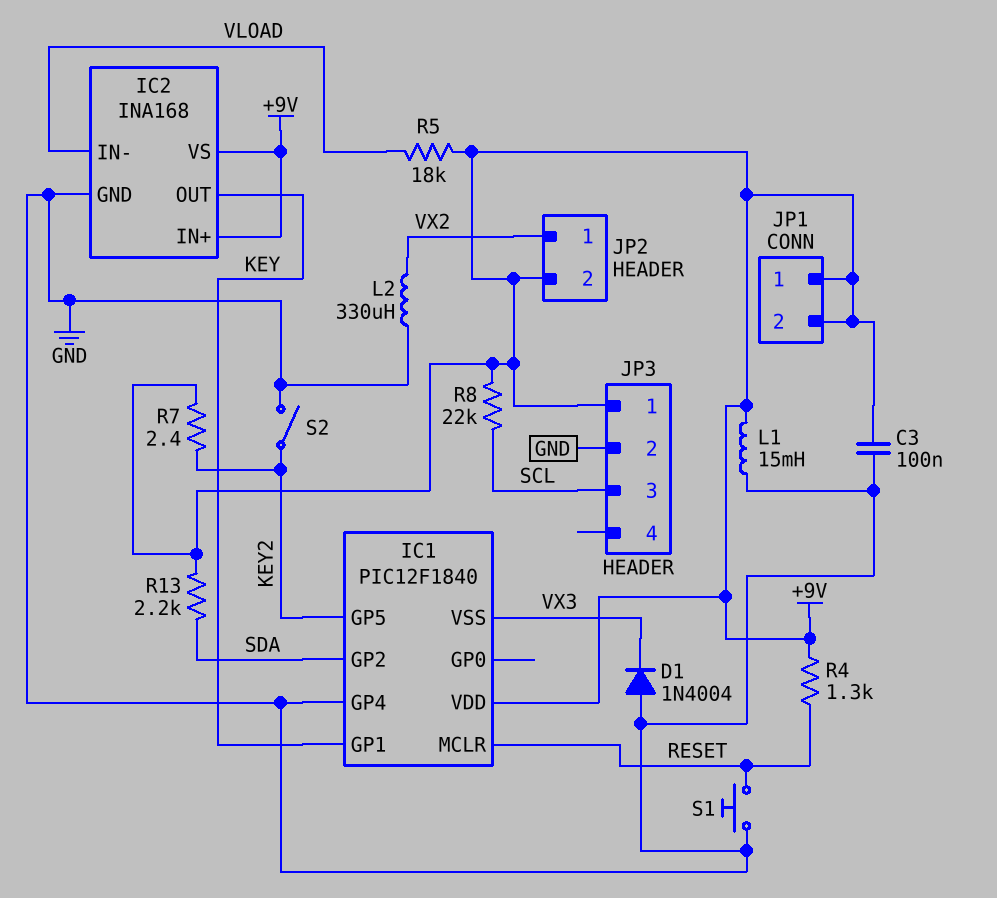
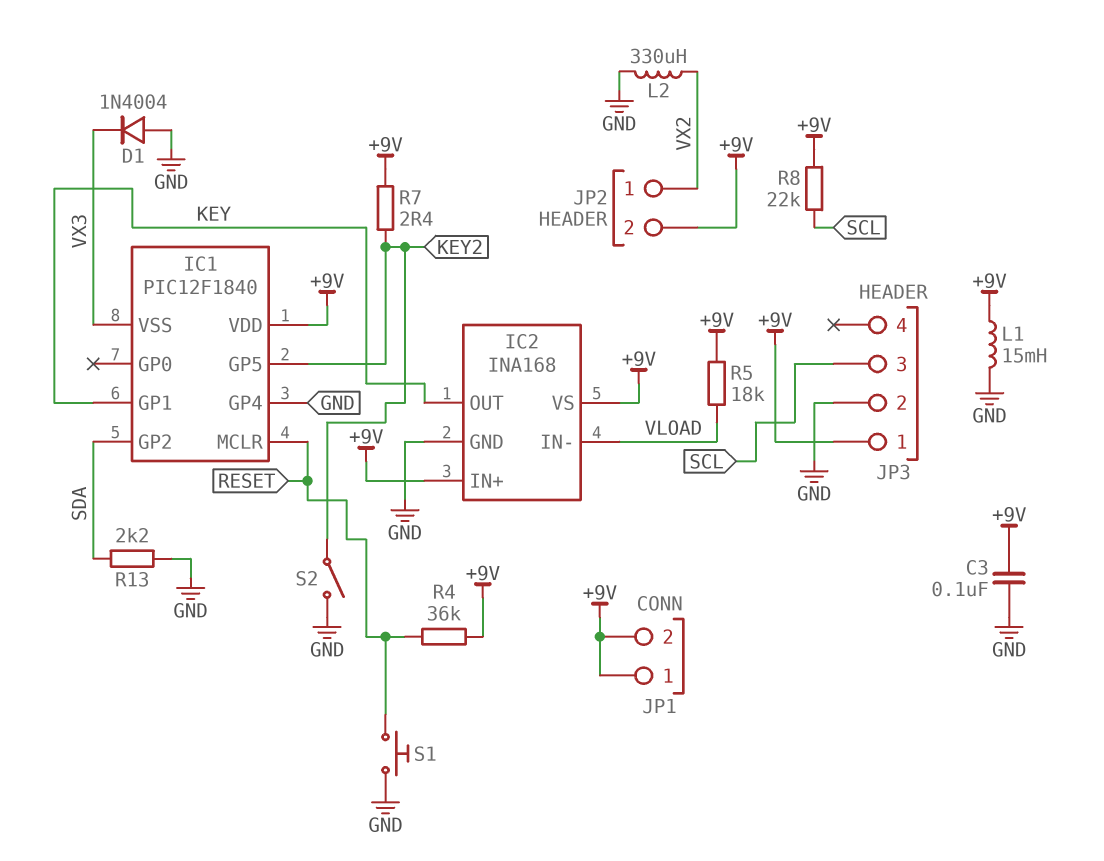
R4: 1.3k (+9V, RESET) -> 36k (+9V, RESET)
R13: 2.2k (+9V, SDA) -> 2.2k (GND, SDA)

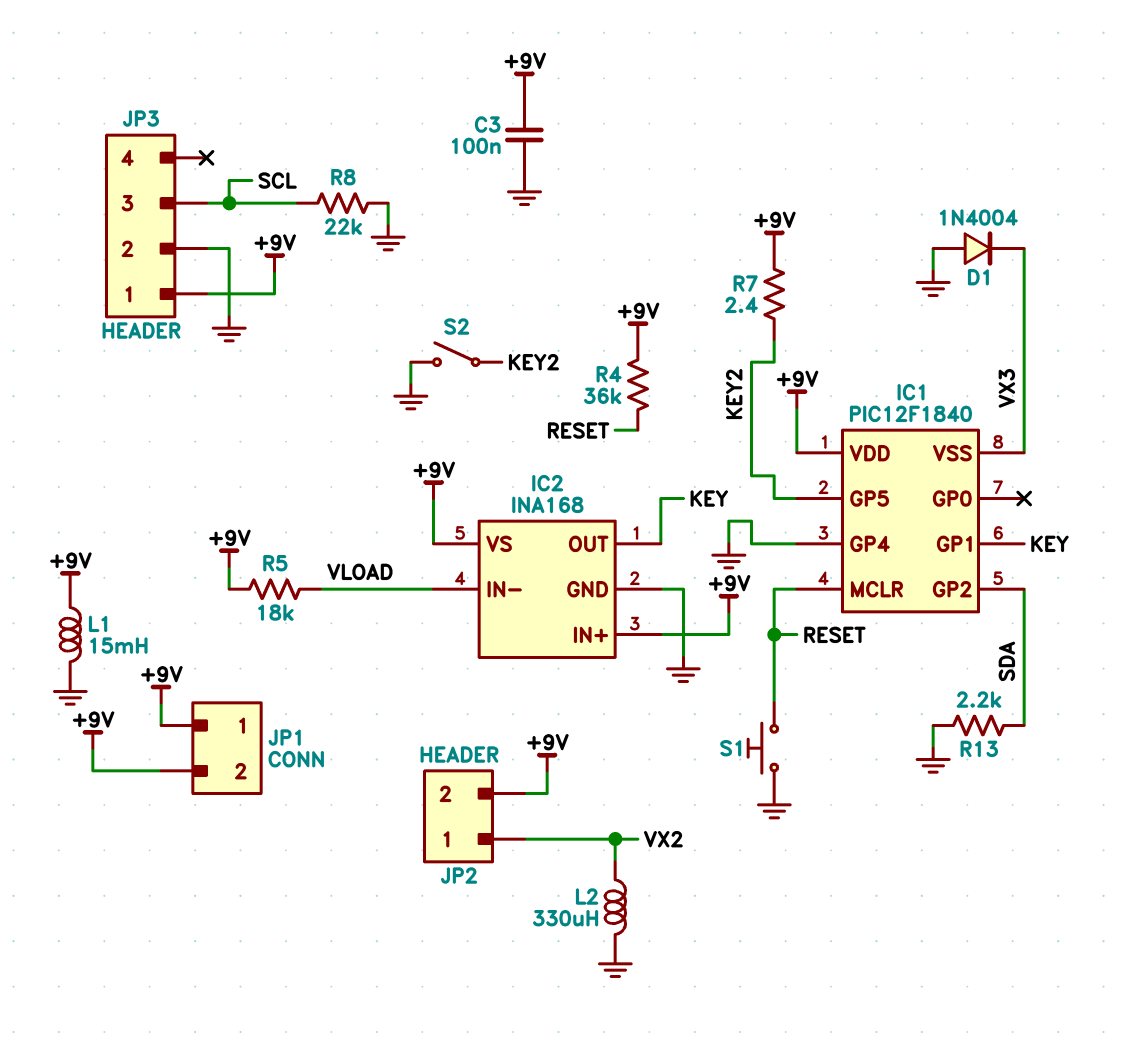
R8: 22k (+9V, SCL) -> 22k (GND, SCL)

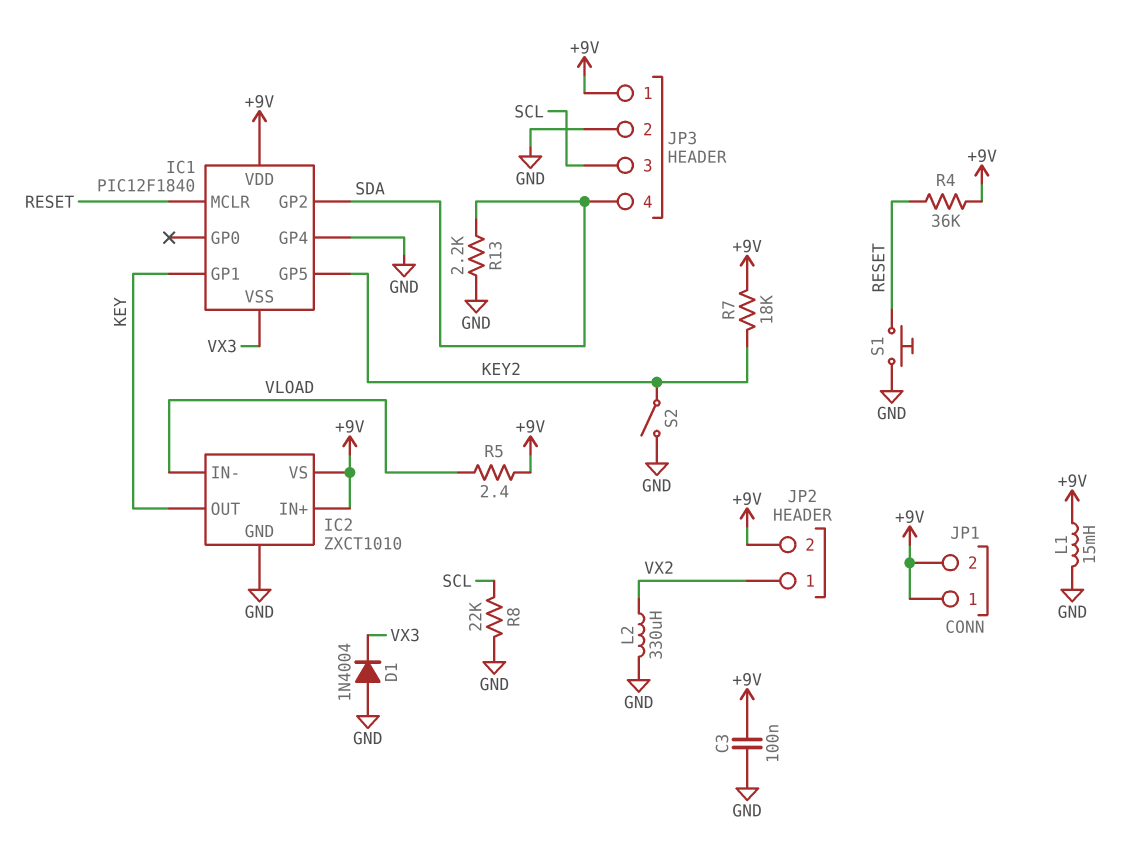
IC2: INA168 -> ZXCT1010
JP3 pin 4: none -> SDA
R5: 18k (+9V, VLOAD) -> 2.4 (+9V, VLOAD)
R7: 2.4 (+9V, KEY2) -> 18k (+9V, KEY2)

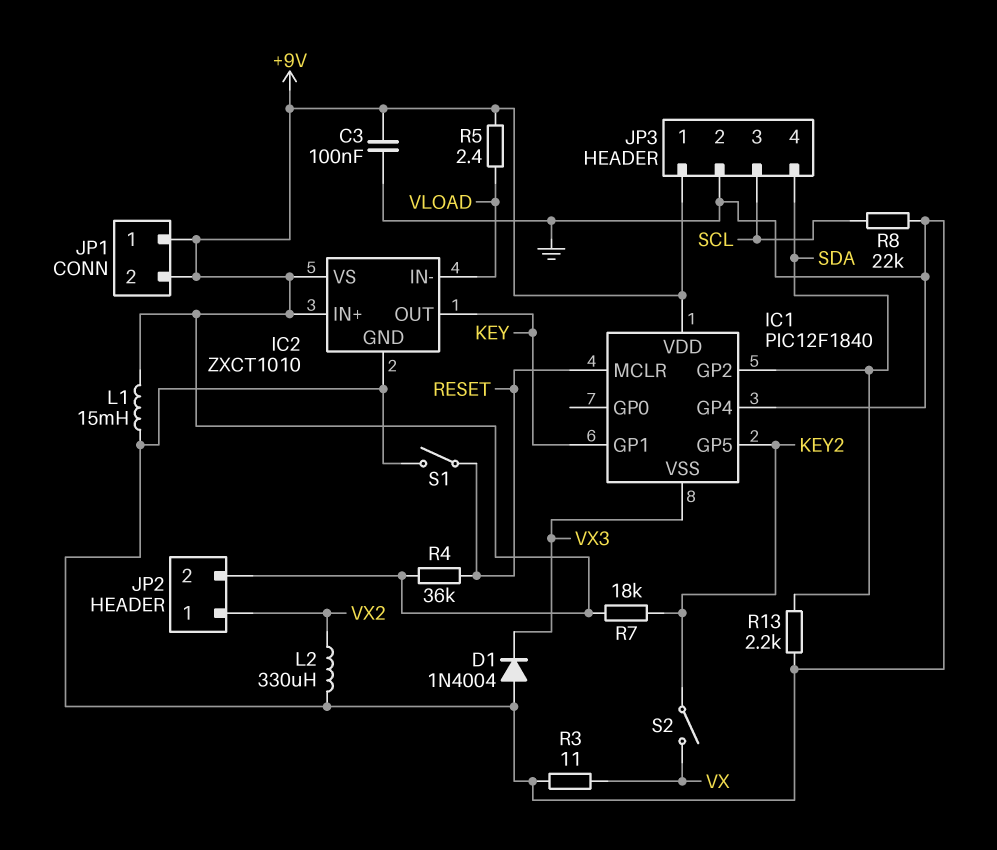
R3: none -> 11 (GND, VX)
S1: button (GND, RESET) -> switch (GND, RESET)
S2: switch (GND, KEY2) -> switch (KEY2, VX)

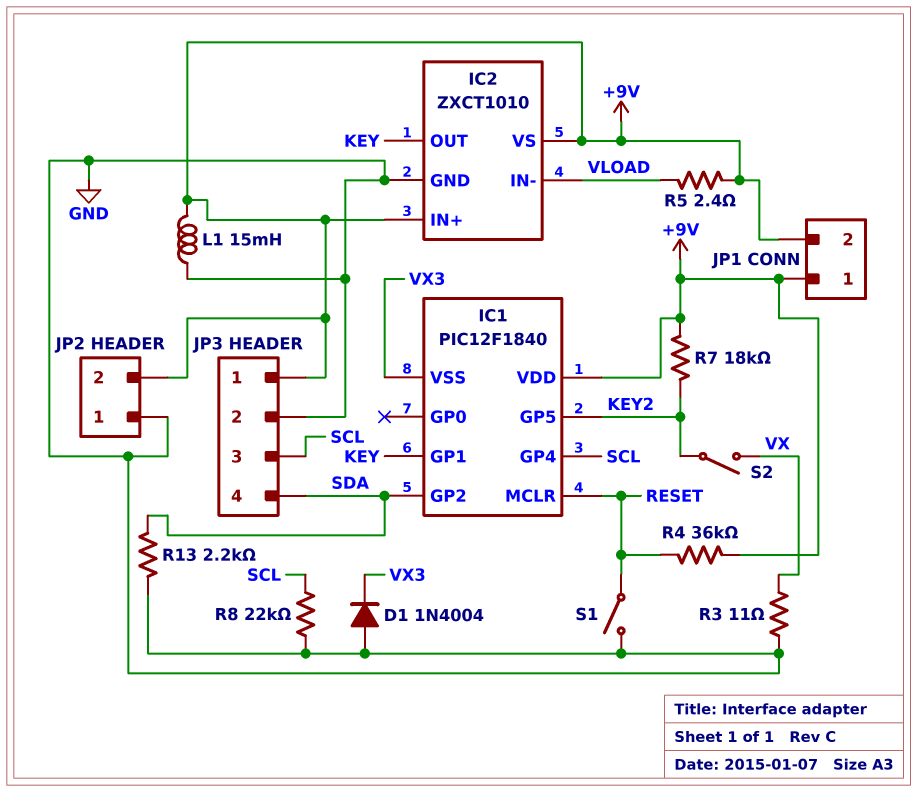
C3: 100nF (+9V, GND) -> none
IC1 pin GP4: GND -> SCL
JP2 pin 1: VX2 -> GND
L2: 330uH (GND, VX2) -> none

